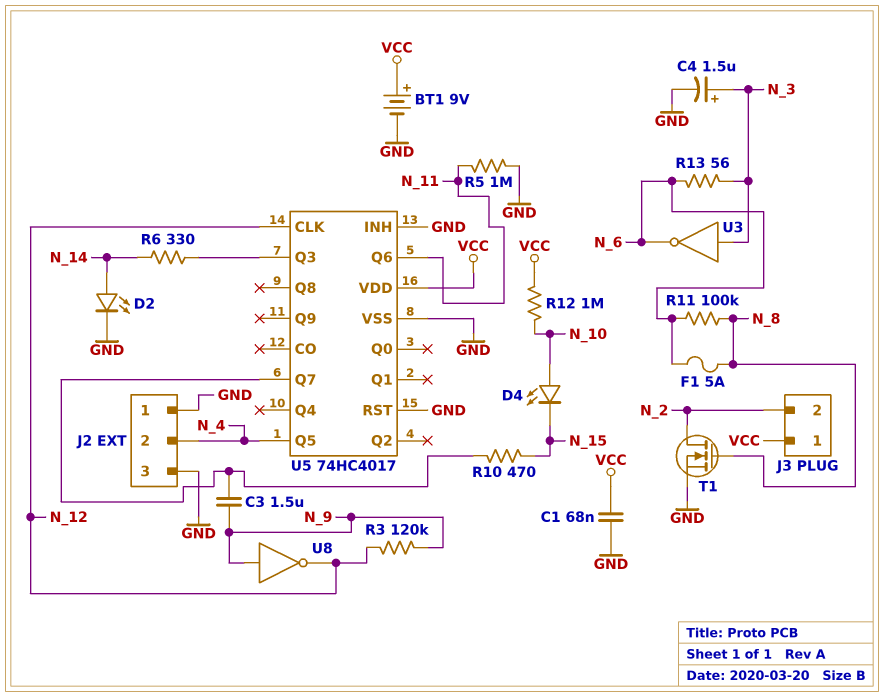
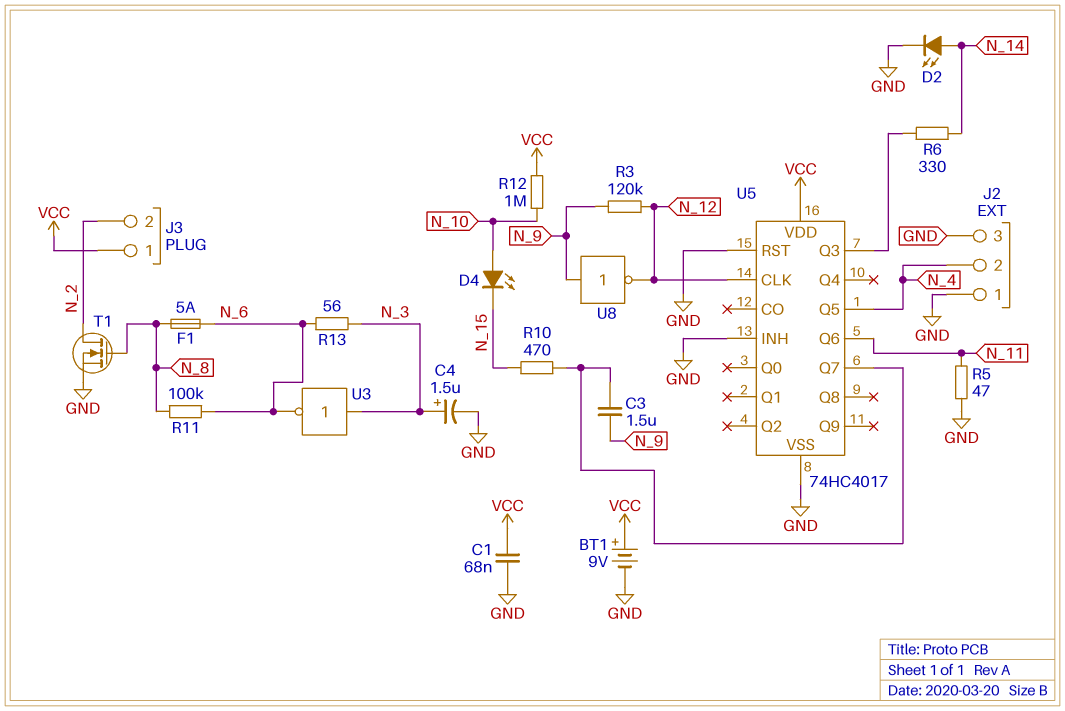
R5: 1M (GND, N_11) -> 47 (GND, N_11)

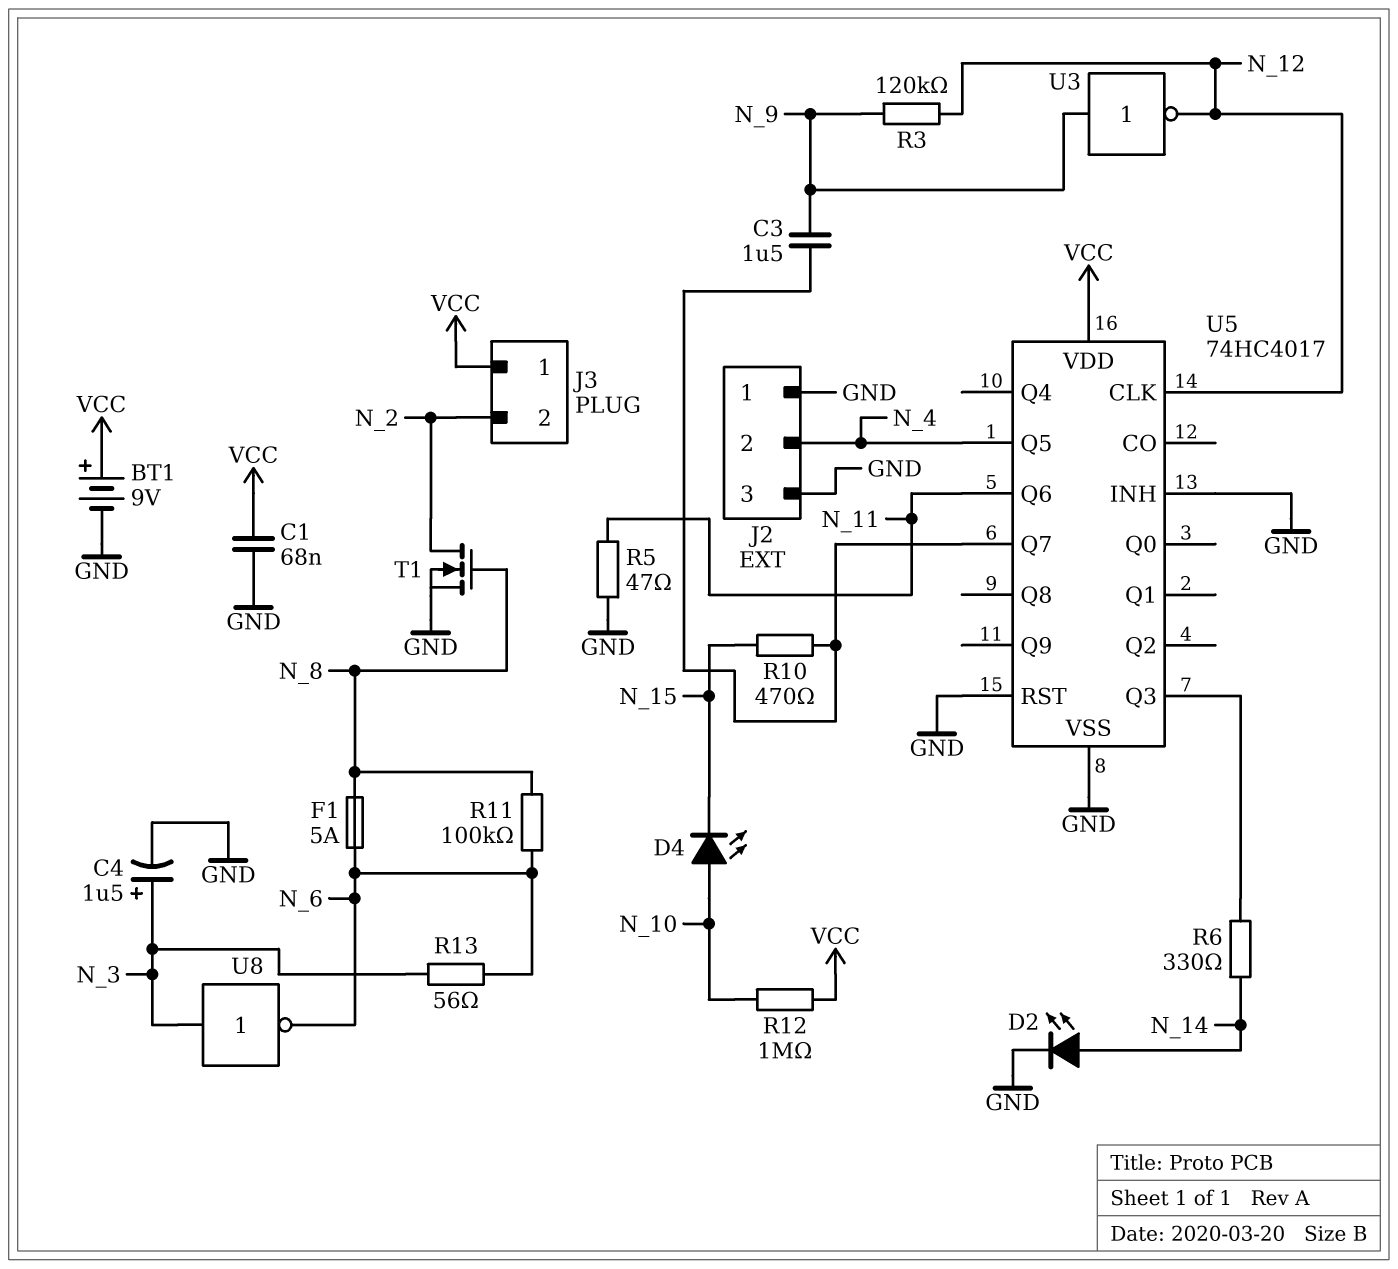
U3: NOT (in N_3, out N_6) -> NOT (in N_9, out N_12)
U8: NOT (in N_9, out N_12) -> NOT (in N_3, out N_6)

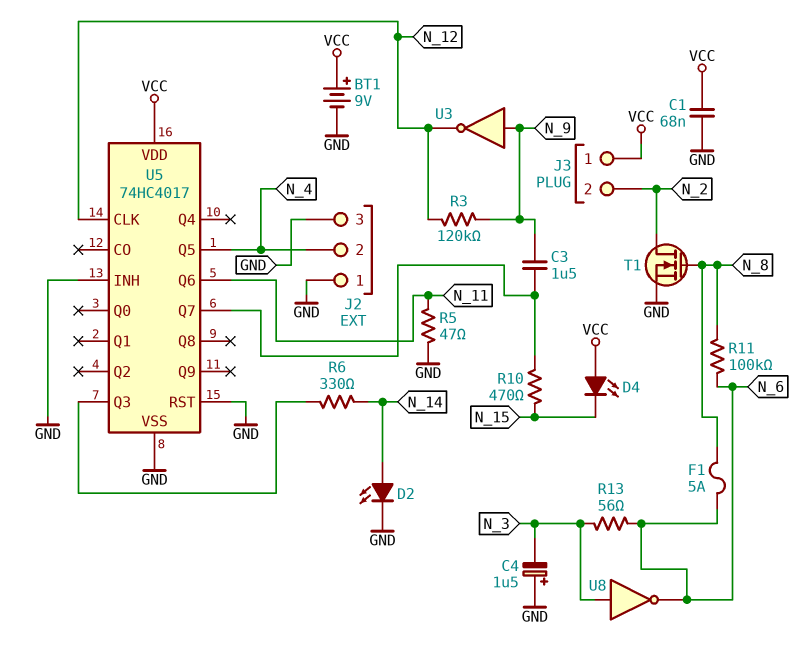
C4: 1.5uF (plus N_3, minus GND) -> 1.5uF (plus GND, minus N_3)
D4: LED (A N_10, K N_15) -> LED (A VCC, K N_15)
R12: 1M (N_10, VCC) -> none

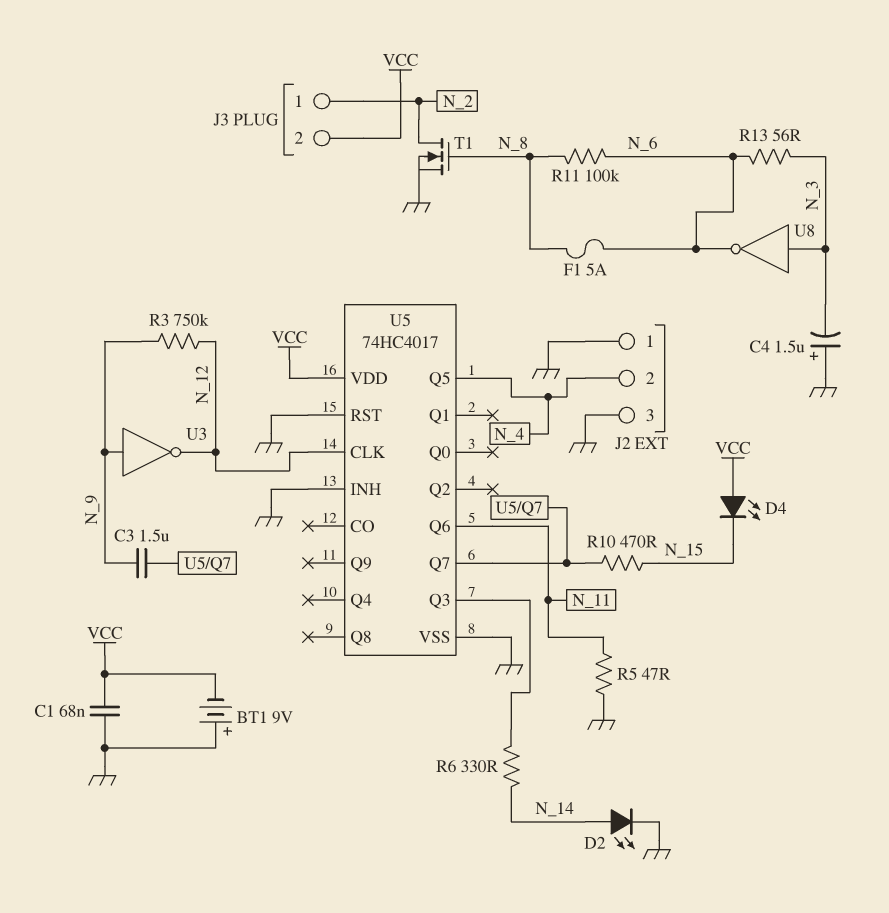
BT1: 9V (plus VCC, minus GND) -> 9V (plus GND, minus VCC)
J3 pin 1: VCC -> N_2
J3 pin 2: N_2 -> VCC
R3: 120k (N_9, N_12) -> 750k (N_9, N_12)

